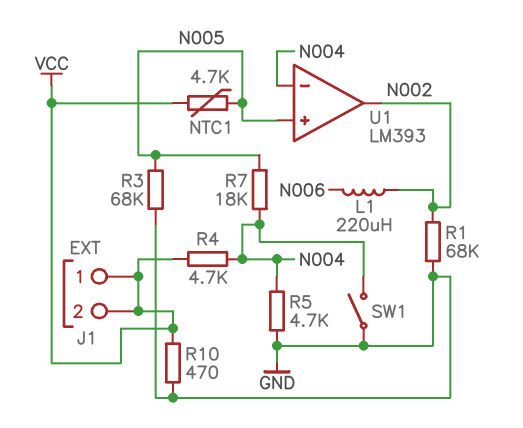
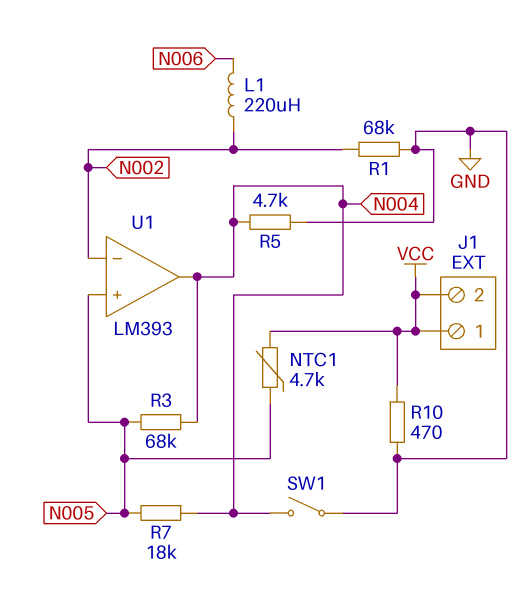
R3: 68k (GND, N005) -> 68k (N004, N005)
R4: 4.7k (N004, VCC) -> none
U1 pin in-: N004 -> N002
U1 pin out: N002 -> N004

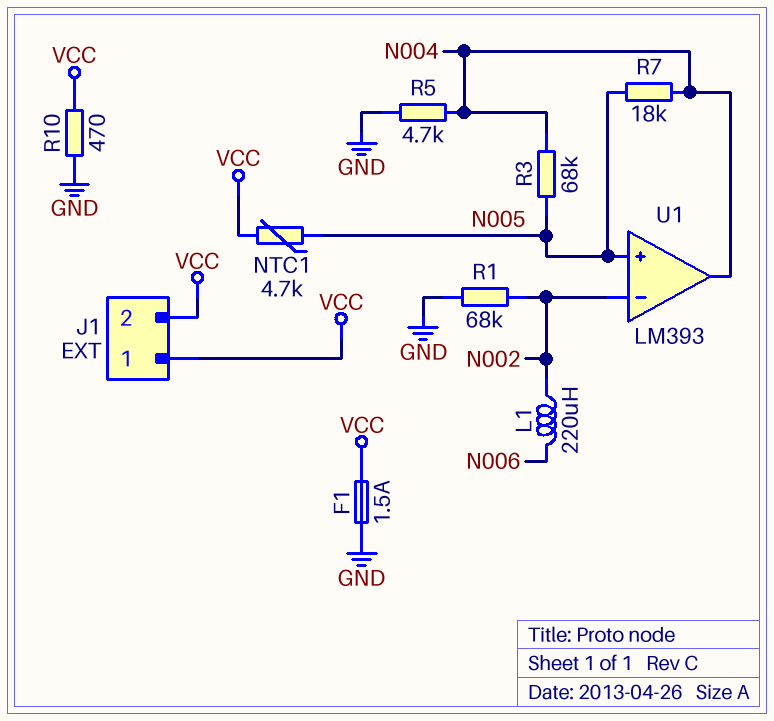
F1: none -> 1.5A (GND, VCC)
SW1: switch (GND, N004) -> none

